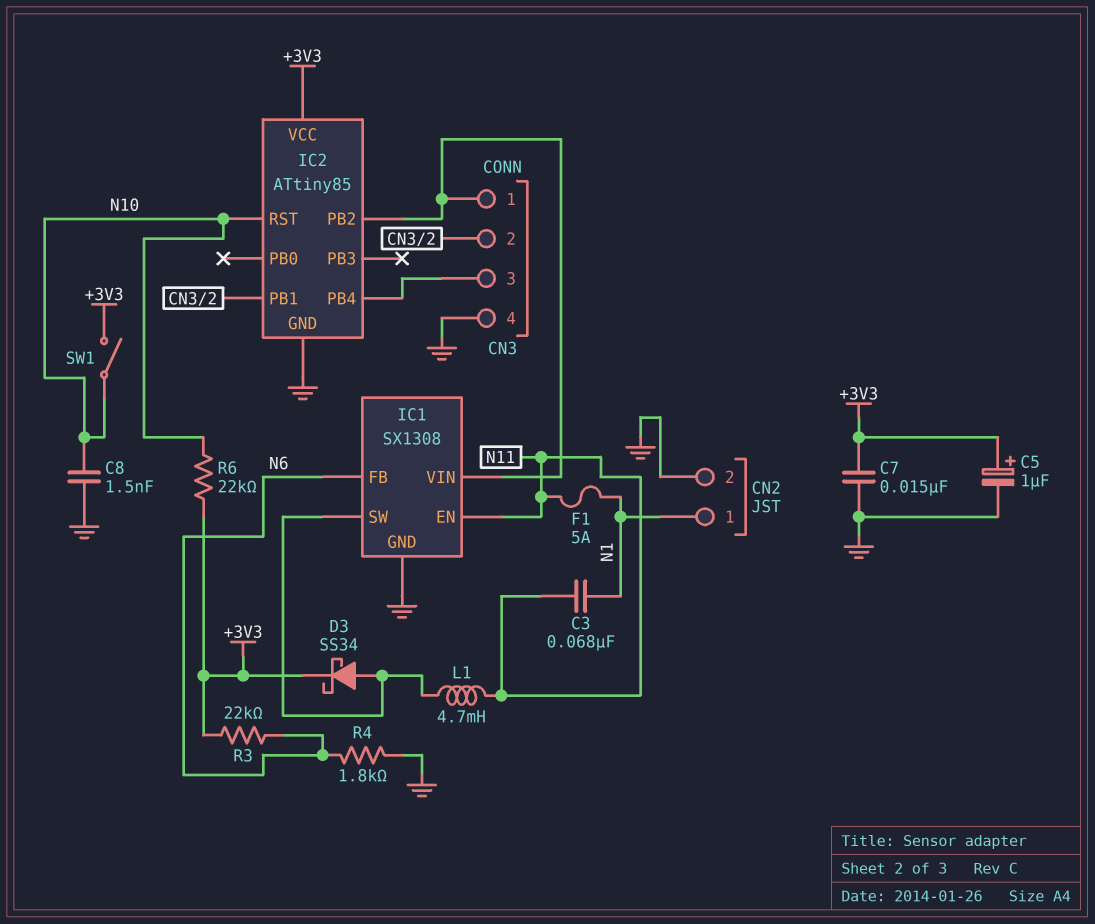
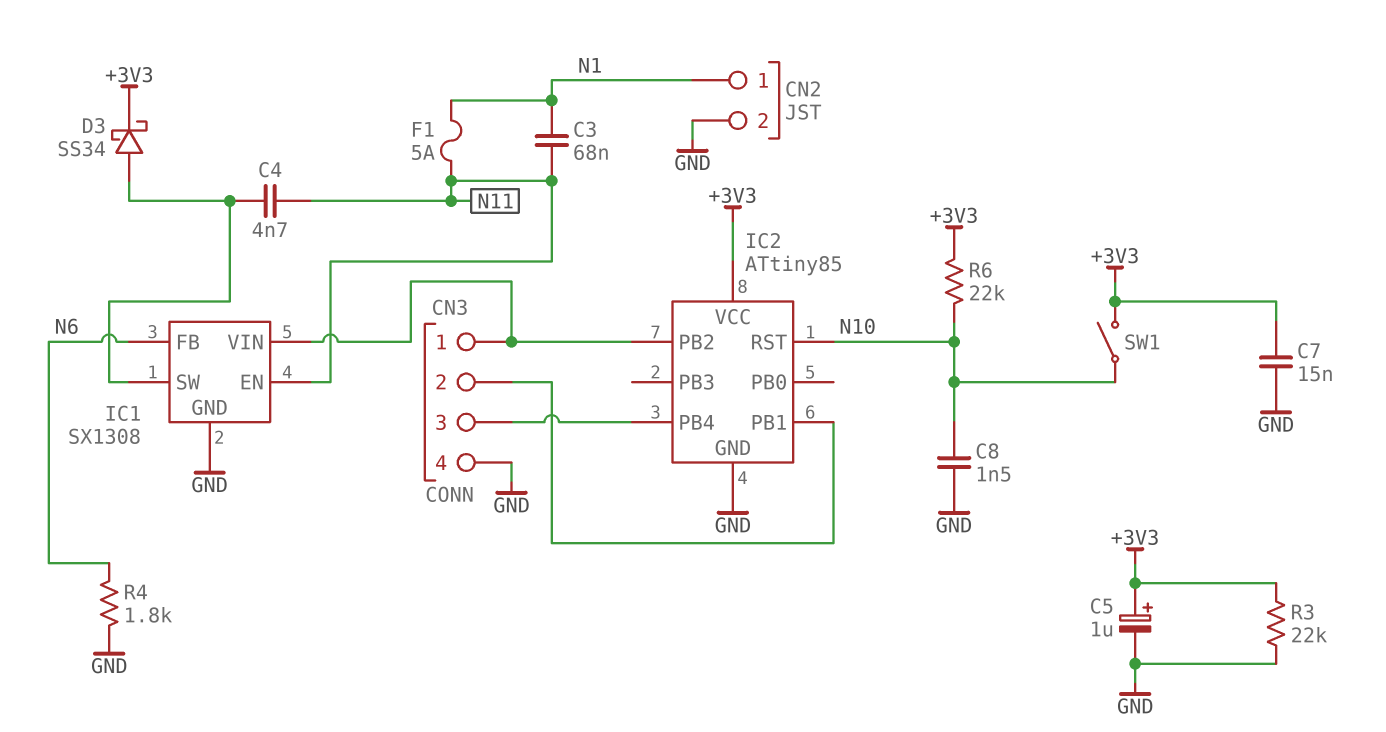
C4: none -> 4.7nF (IC1/SW, N11)
L1: 4.7mH (IC1/SW, N11) -> none
R3: 22k (+3V3, N6) -> 22k (+3V3, GND)

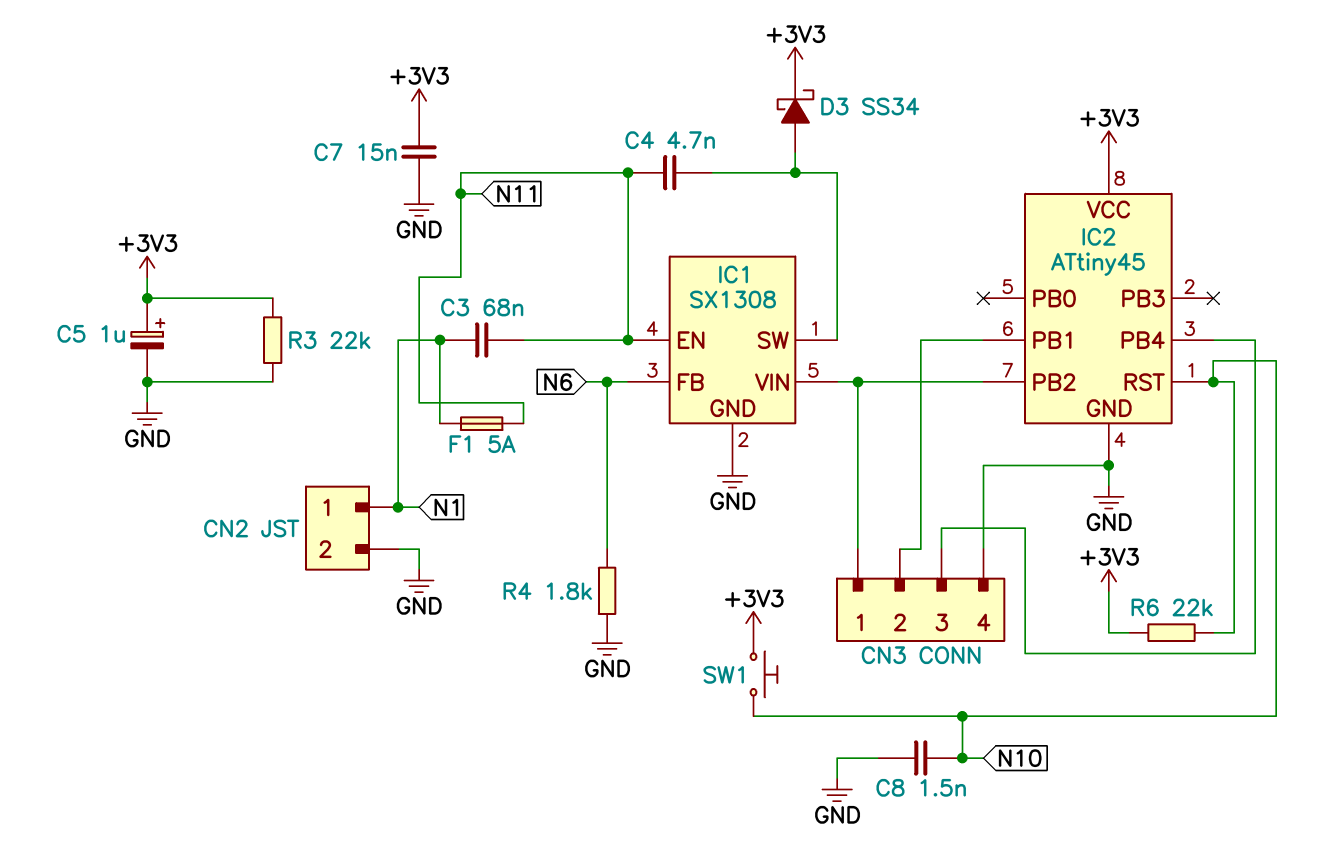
IC2: ATtiny85 -> ATtiny45
SW1: switch (+3V3, N10) -> button (+3V3, N10)

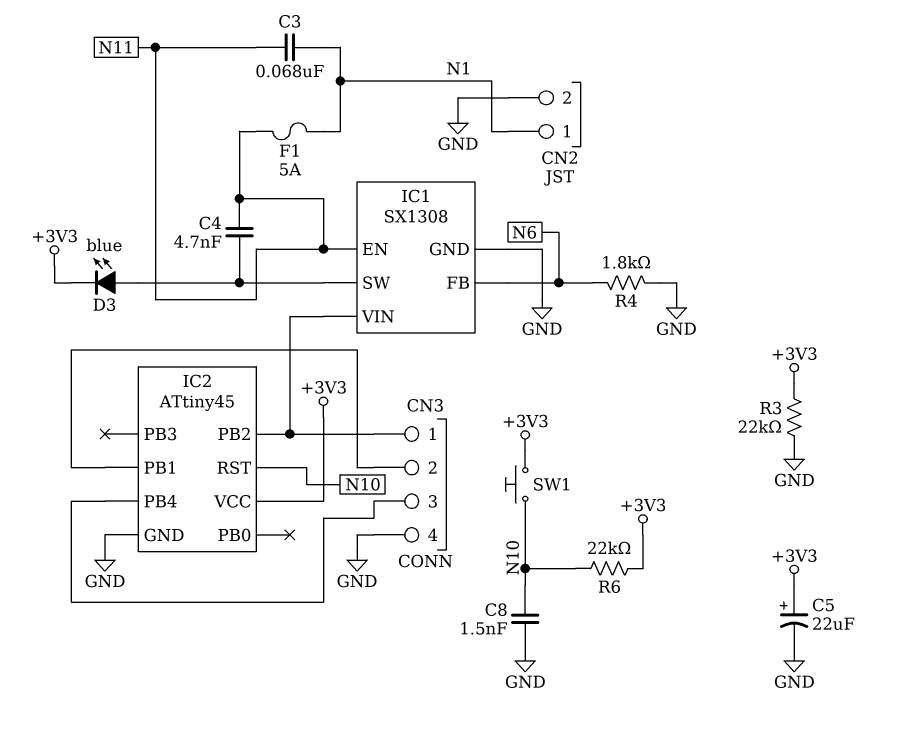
C5: 1uF (plus +3V3, minus GND) -> 22uF (plus +3V3, minus GND)
C7: 15nF (+3V3, GND) -> none
D3: schottky SS34 (A IC1/SW, K +3V3) -> LED blue (A IC1/SW, K +3V3)

